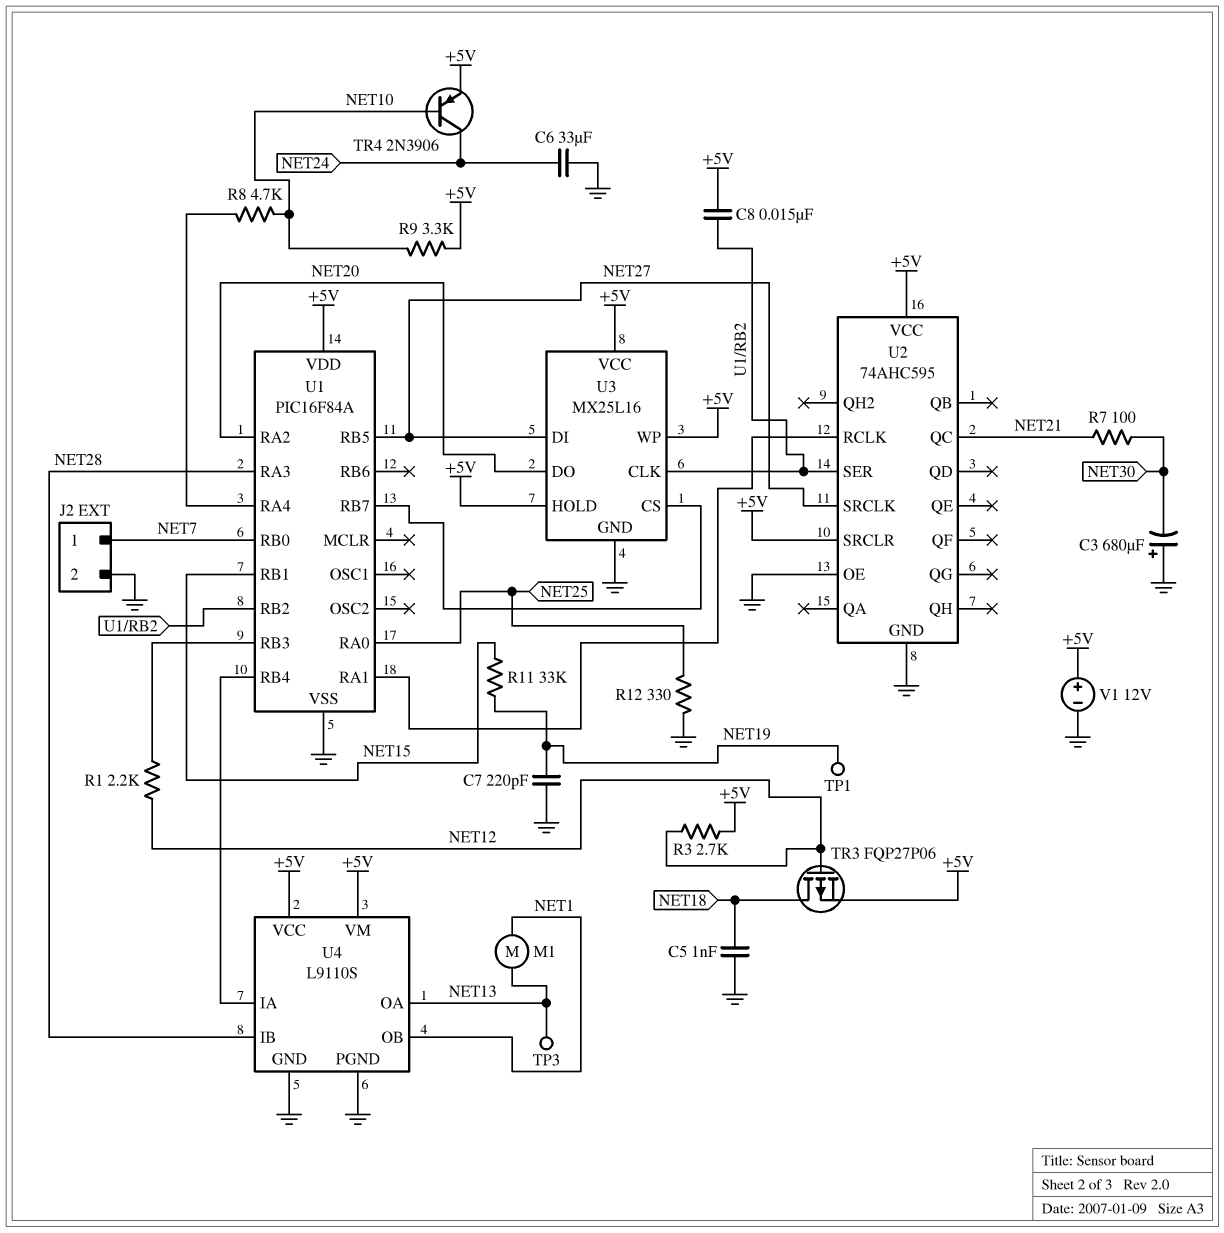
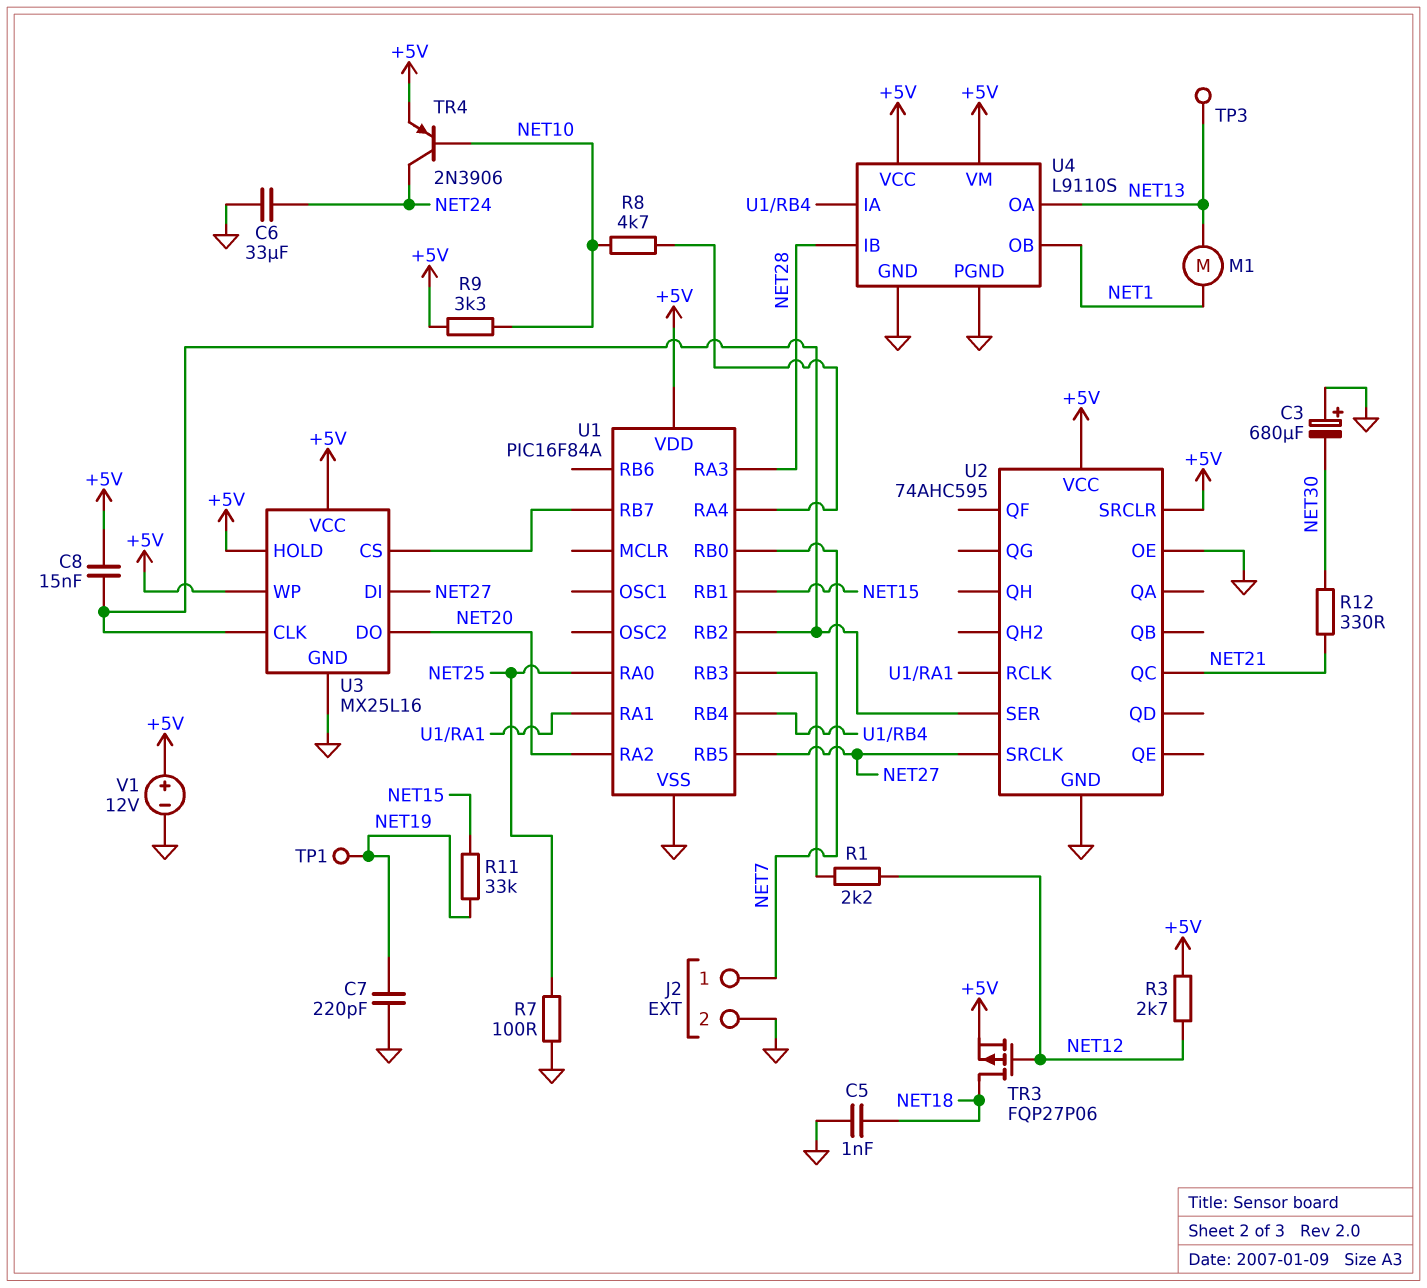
R7: 100 (NET21, NET30) -> 100 (GND, NET25)
R12: 330 (GND, NET25) -> 330 (NET21, NET30)

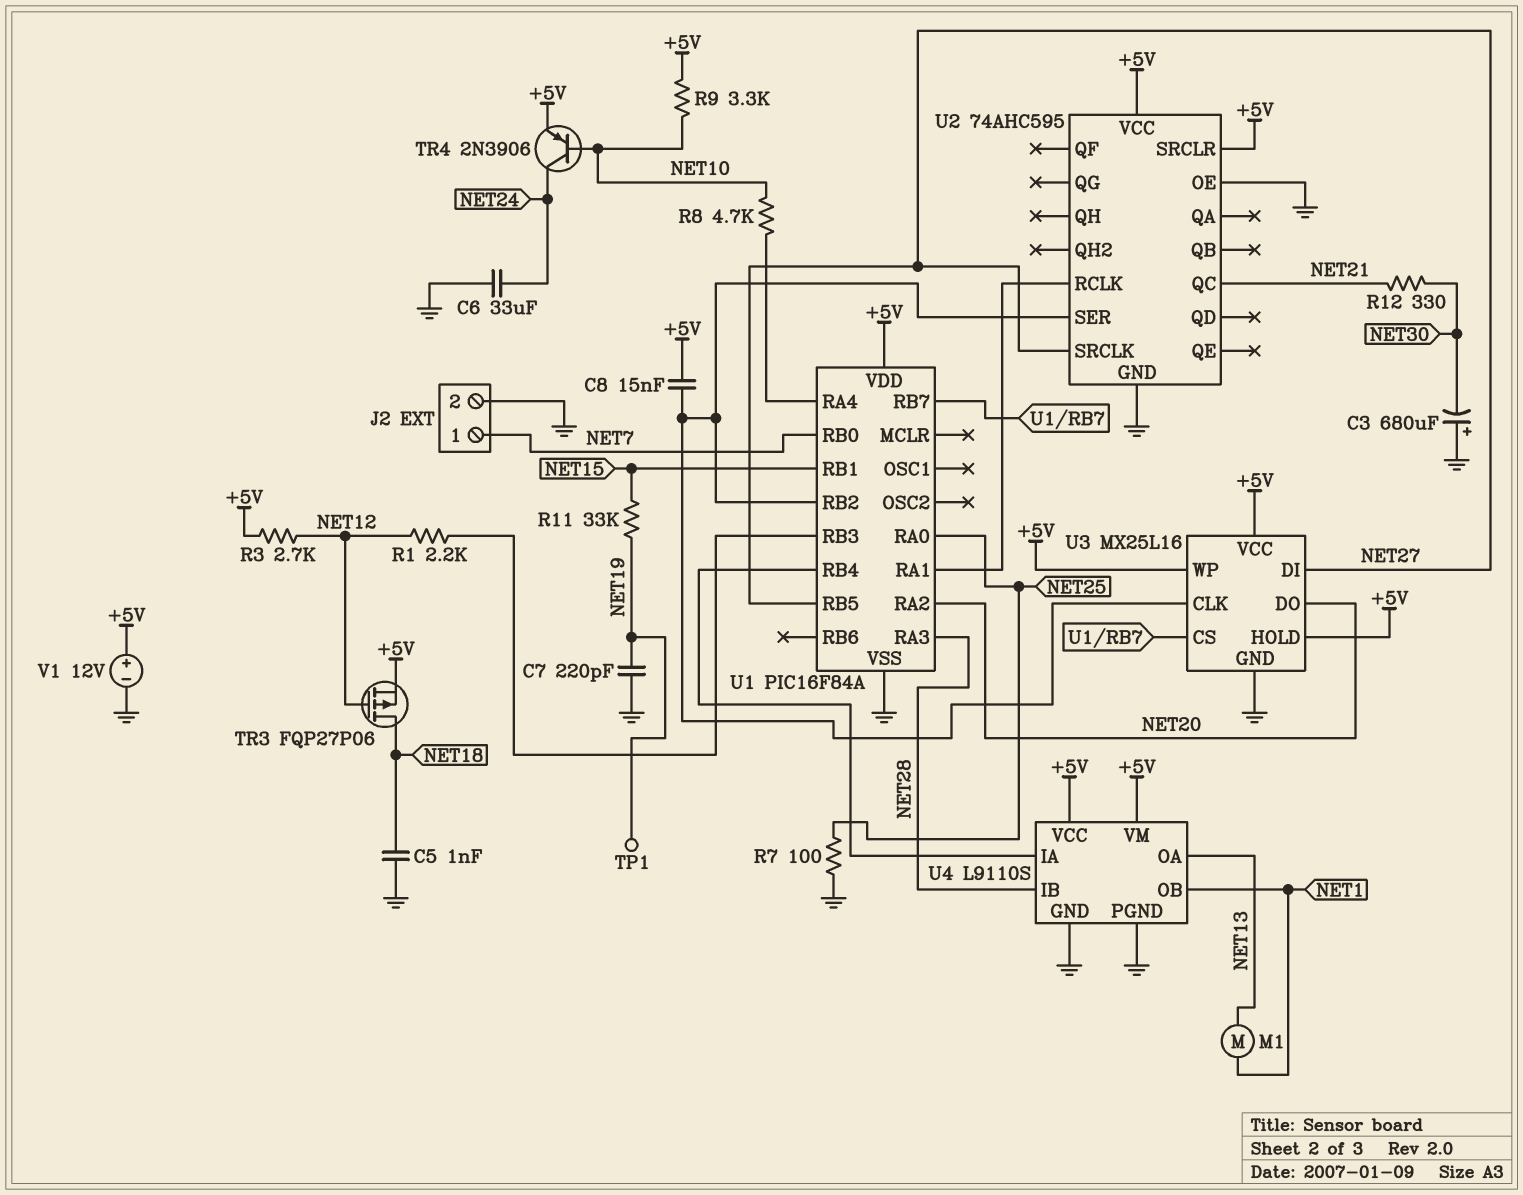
TP3: test point (NET13) -> none

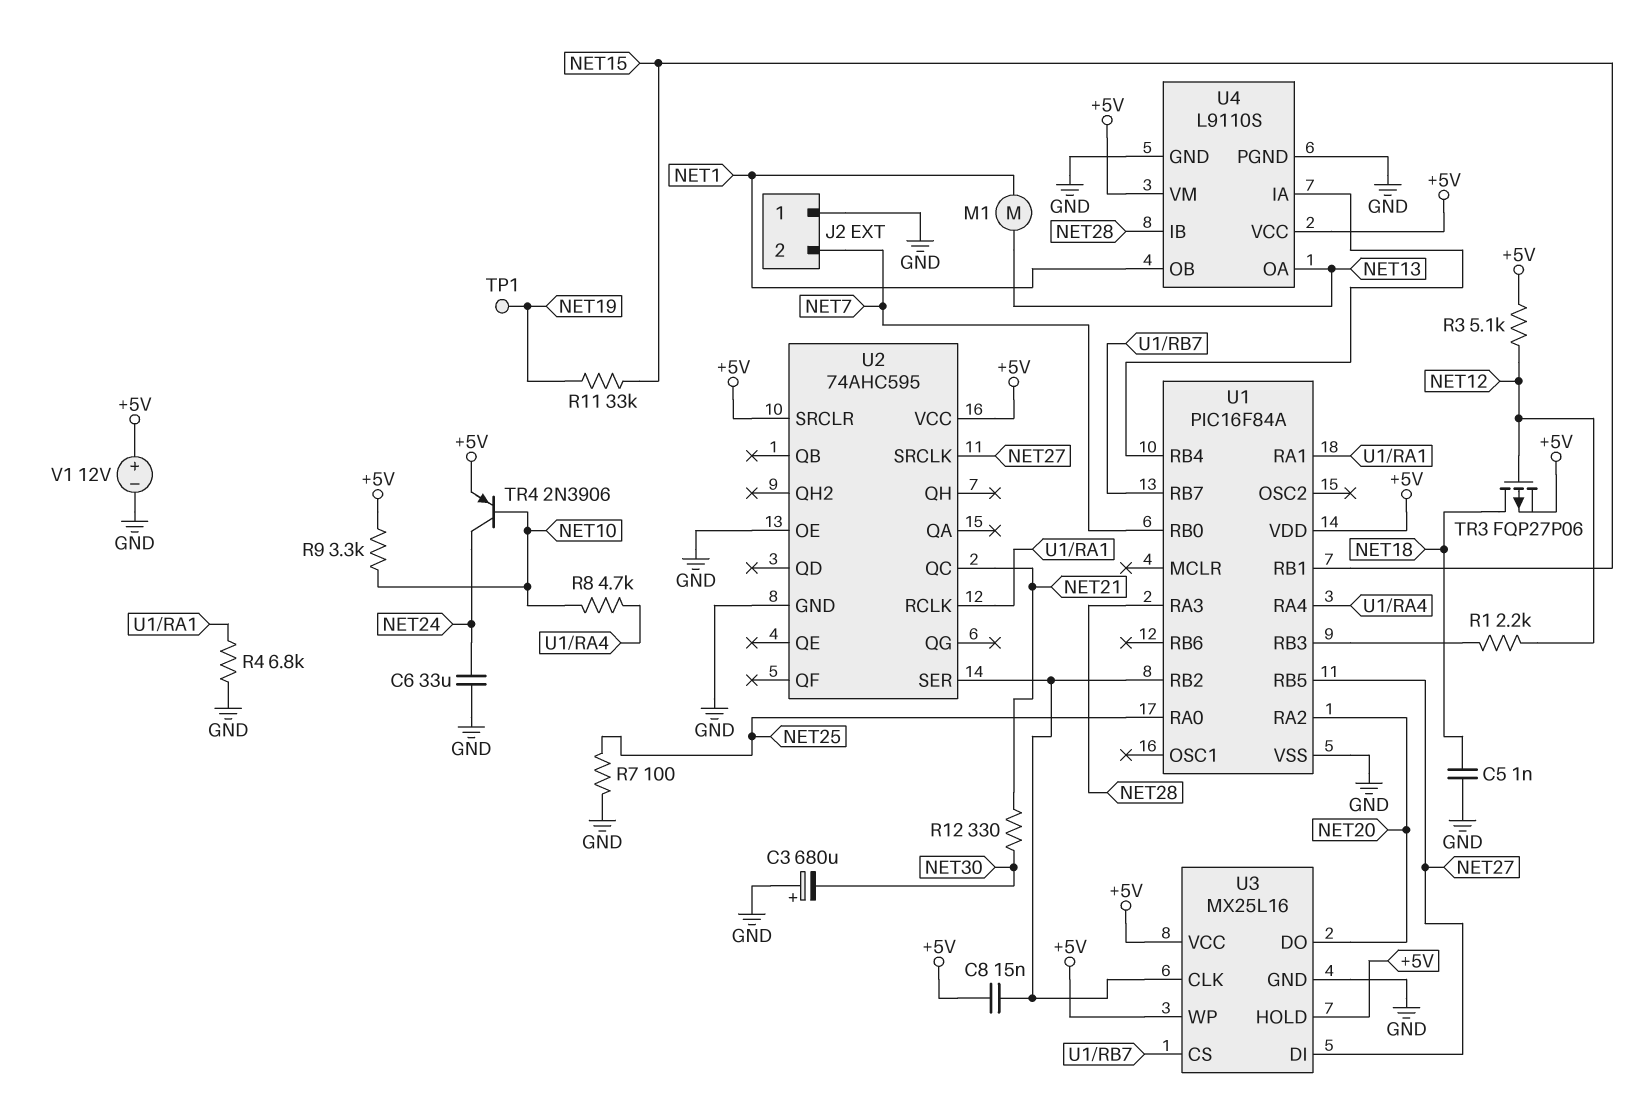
C7: 220pF (GND, NET19) -> none
J2 pin 1: NET7 -> GND
J2 pin 2: GND -> NET7
R3: 2.7k (+5V, NET12) -> 5.1k (+5V, NET12)
R4: none -> 6.8k (GND, U1/RA1)

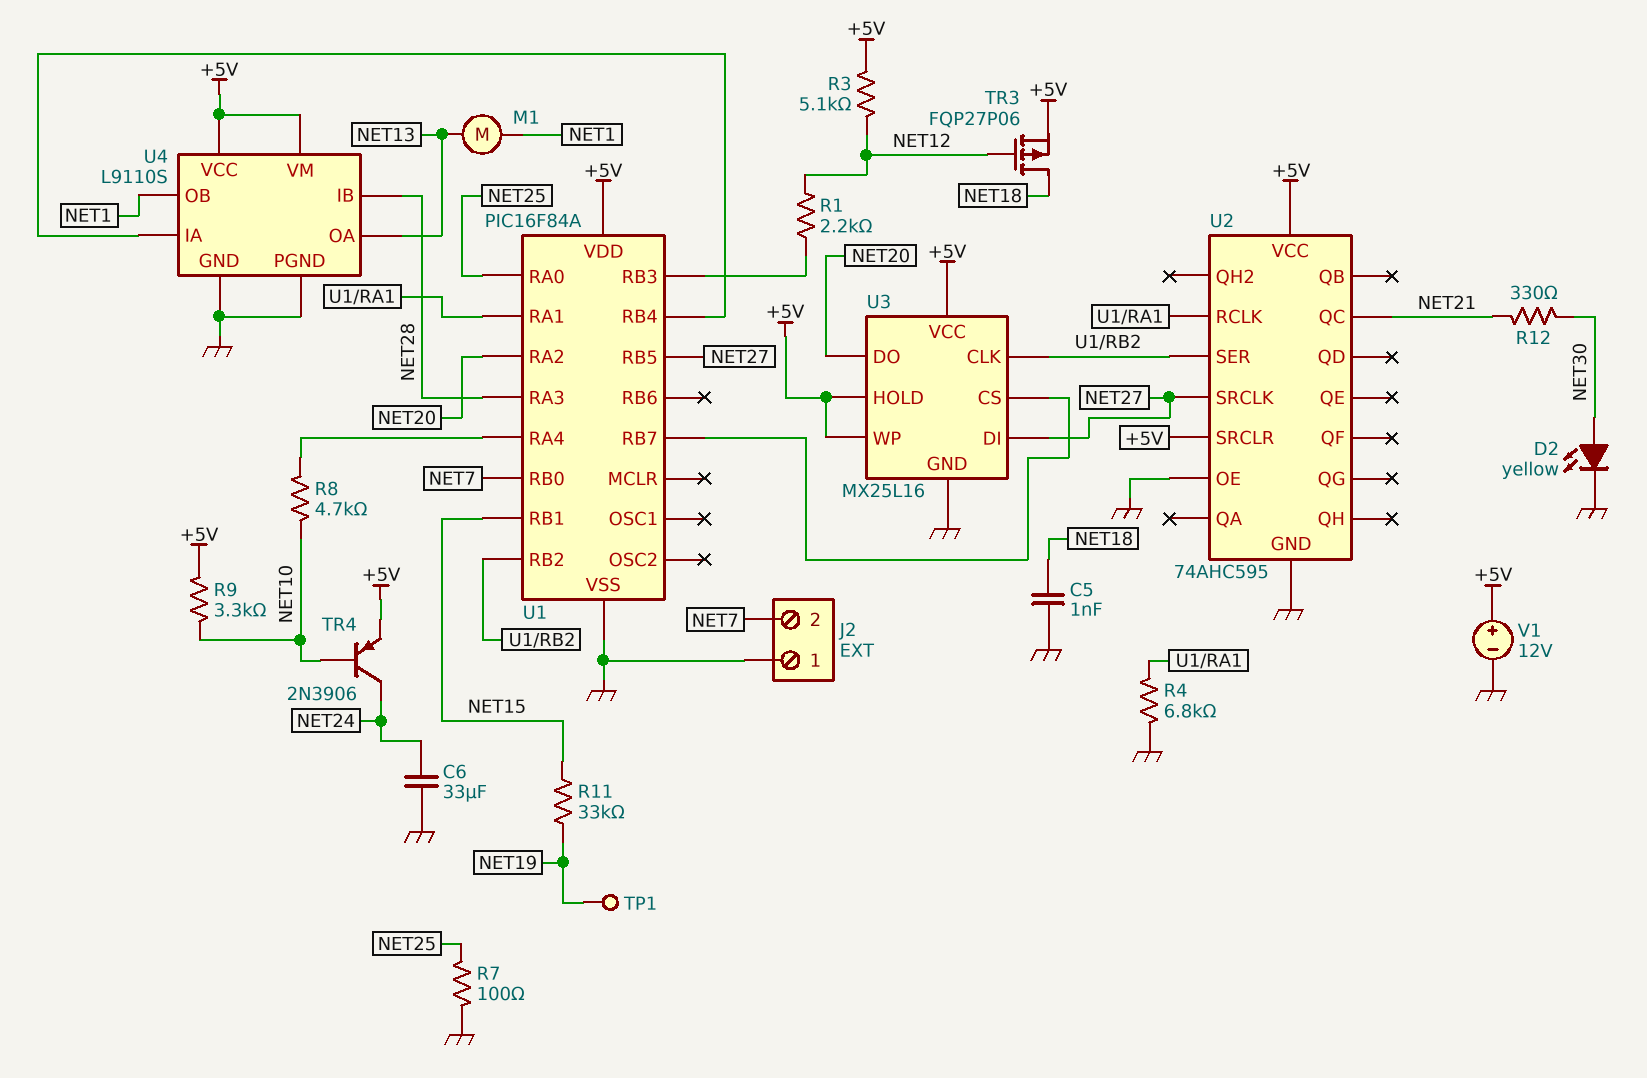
C3: 680uF (plus GND, minus NET30) -> none
C8: 15nF (+5V, U1/RB2) -> none
D2: none -> LED yellow (A NET30, K GND)

